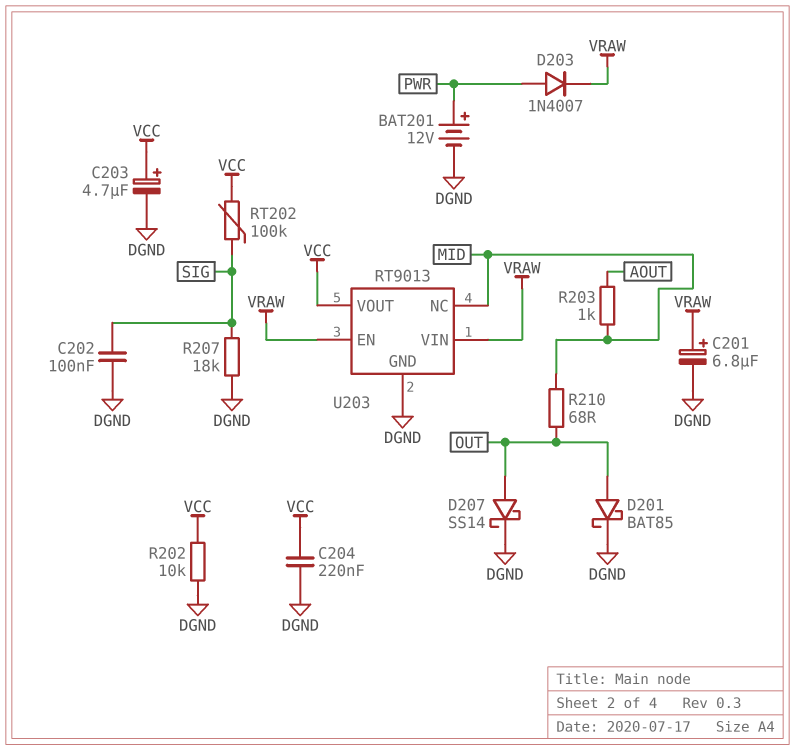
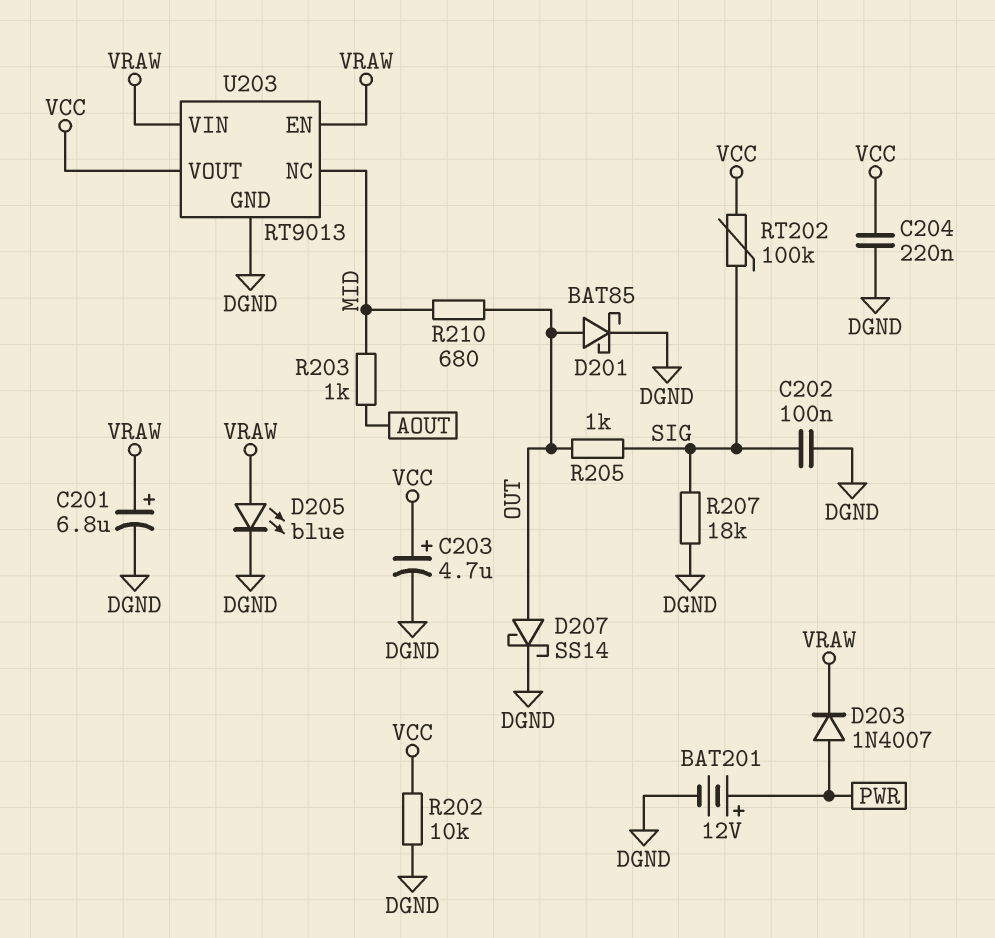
D205: none -> LED blue (A VRAW, K DGND)
R205: none -> 1k (OUT, SIG)
R210: 68 (MID, OUT) -> 680 (MID, OUT)

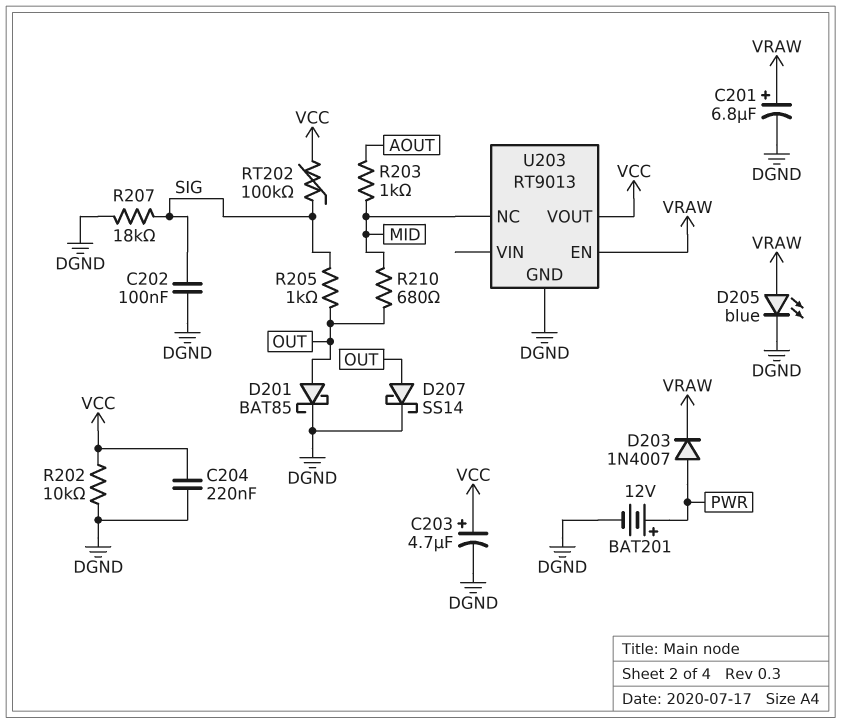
U203 pin VIN: VRAW -> none

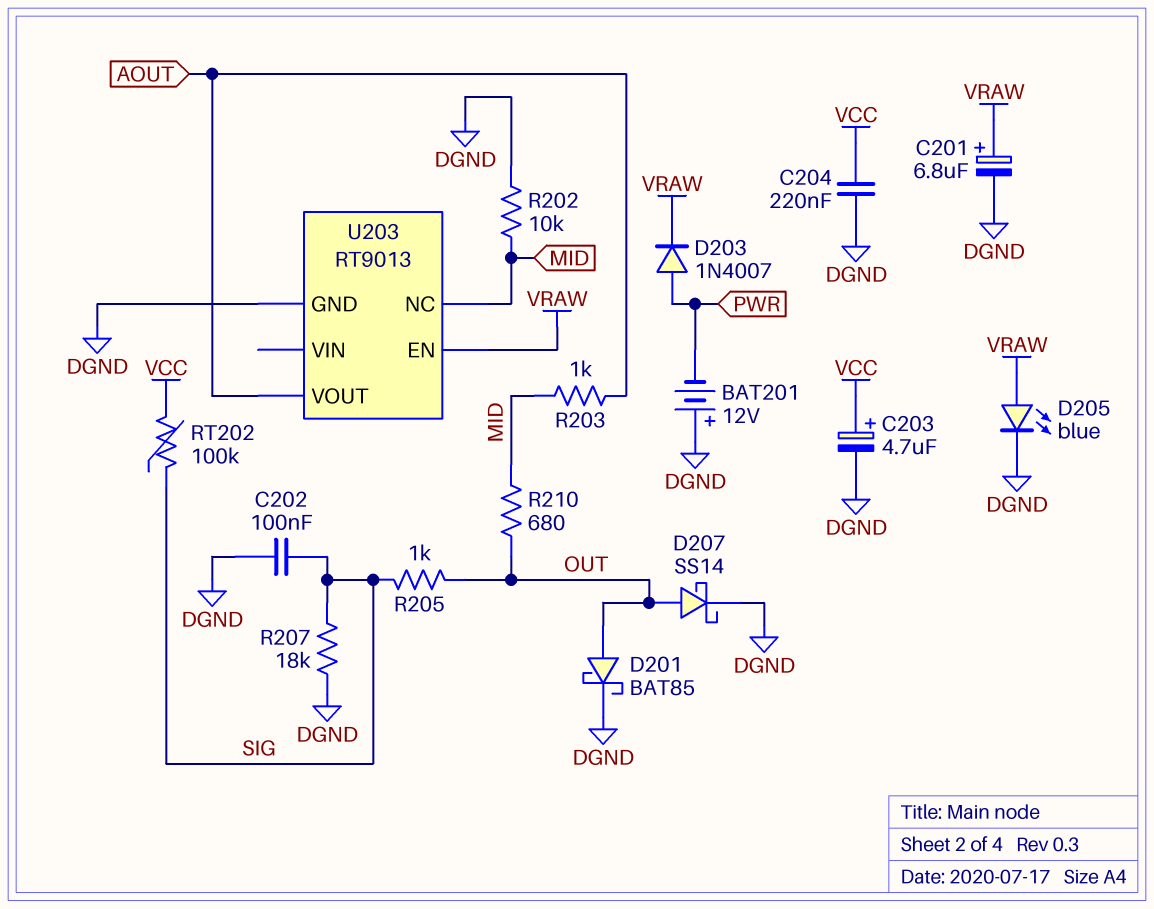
BAT201: 12V (plus PWR, minus DGND) -> 12V (plus DGND, minus PWR)
R202: 10k (DGND, VCC) -> 10k (DGND, MID)
U203 pin VOUT: VCC -> AOUT

